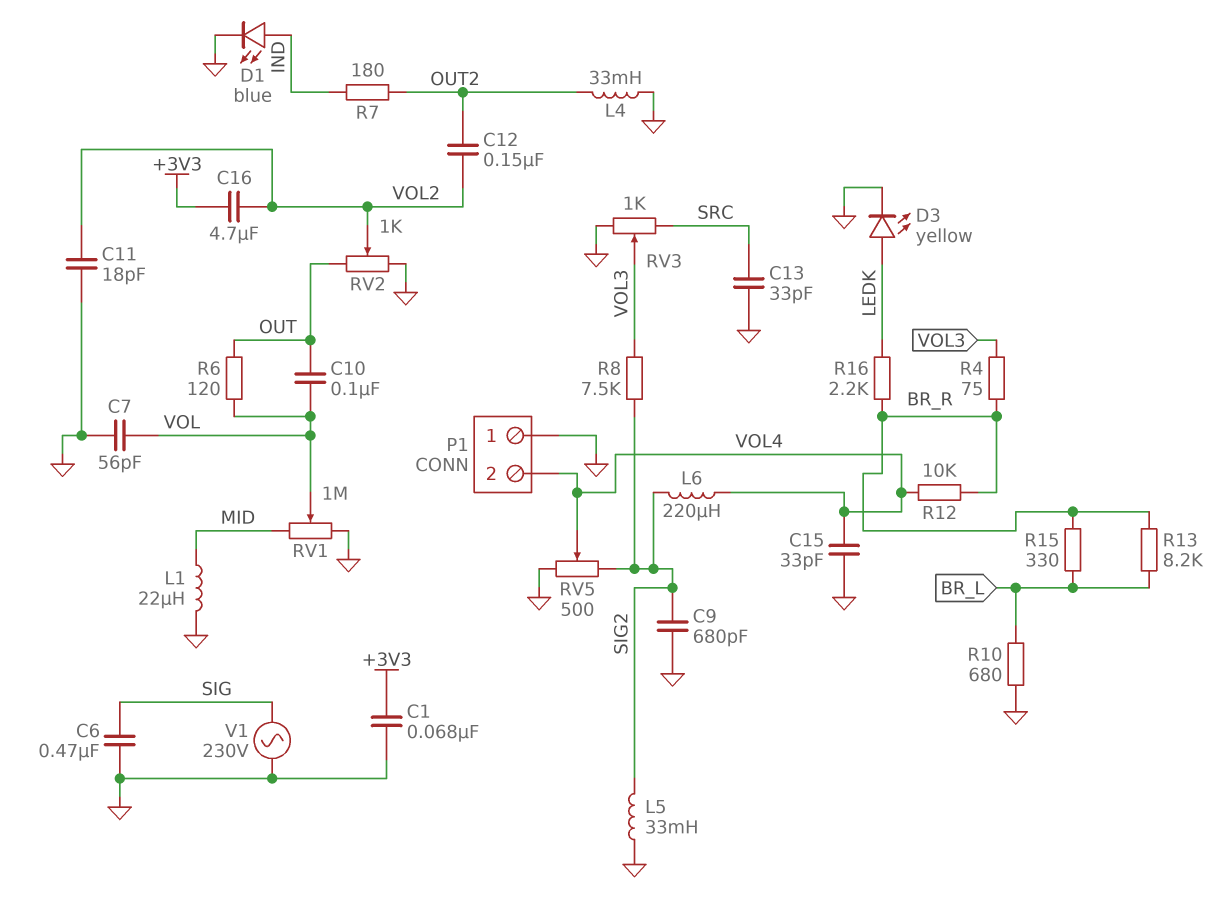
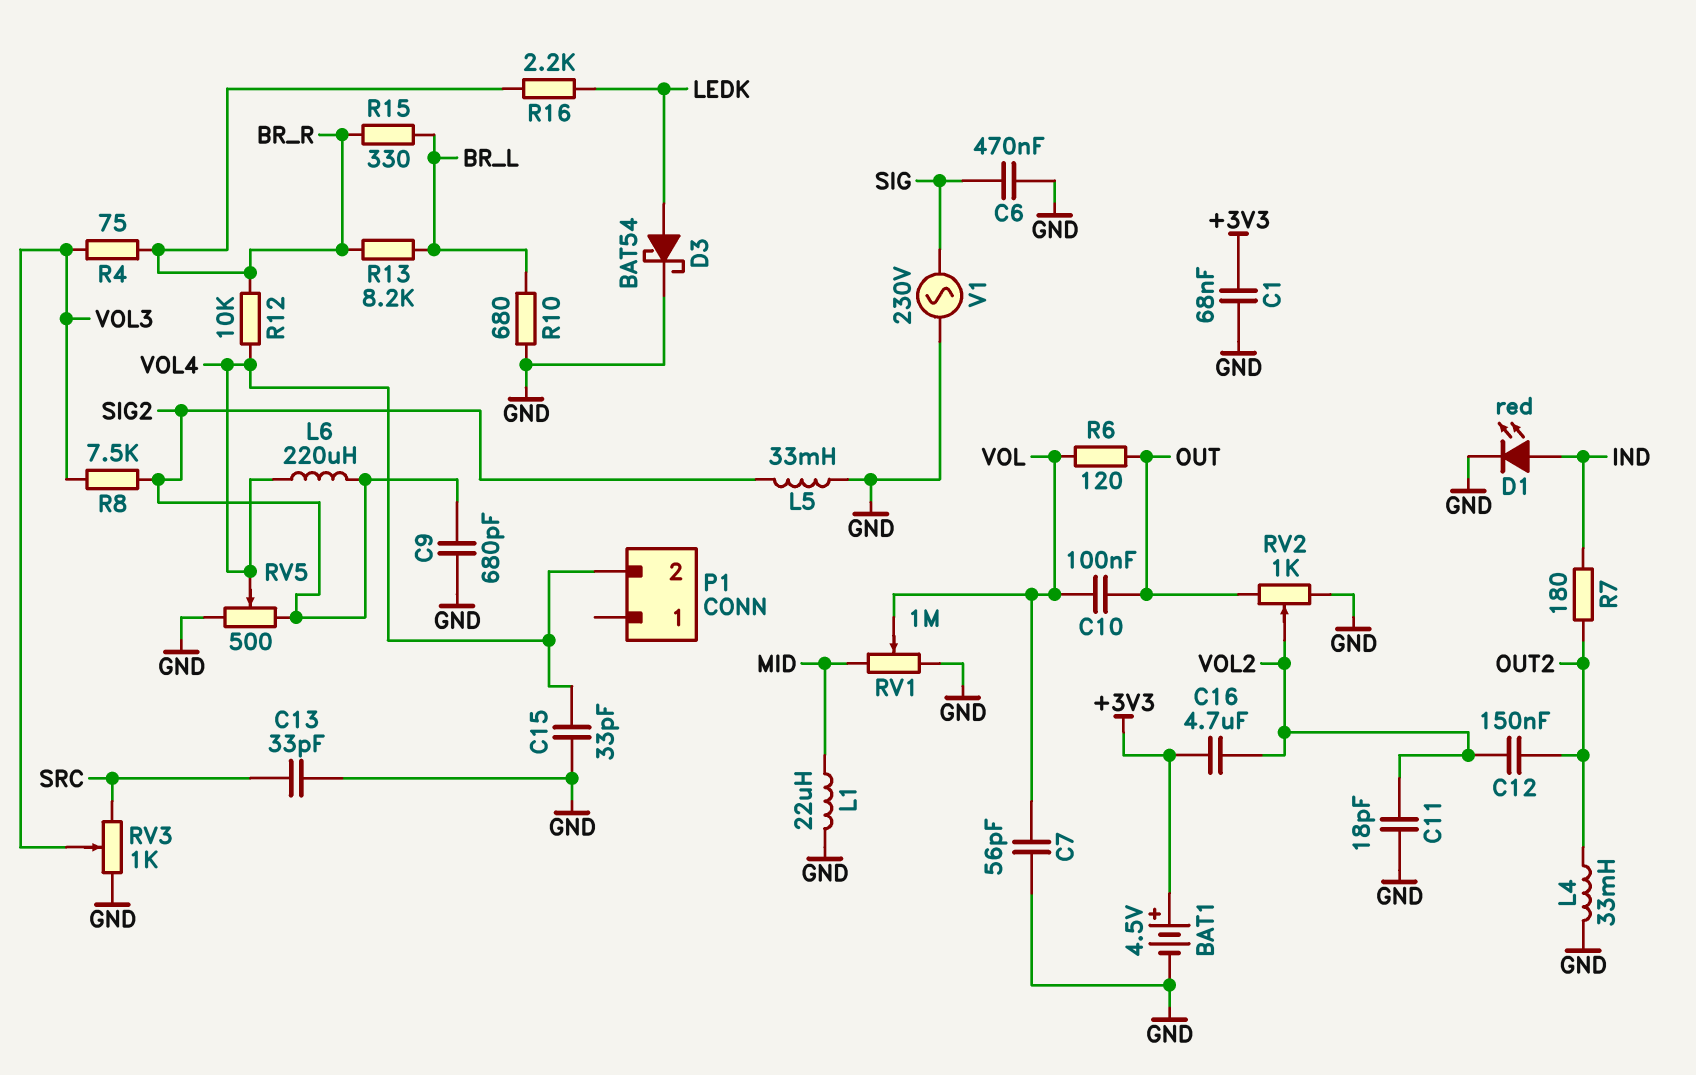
BAT1: none -> 4.5V (plus +3V3, minus GND)
D1: LED blue (A IND, K GND) -> LED red (A IND, K GND)
D3: LED yellow (A LEDK, K GND) -> schottky BAT54 (A LEDK, K GND)
P1 pin 1: GND -> none

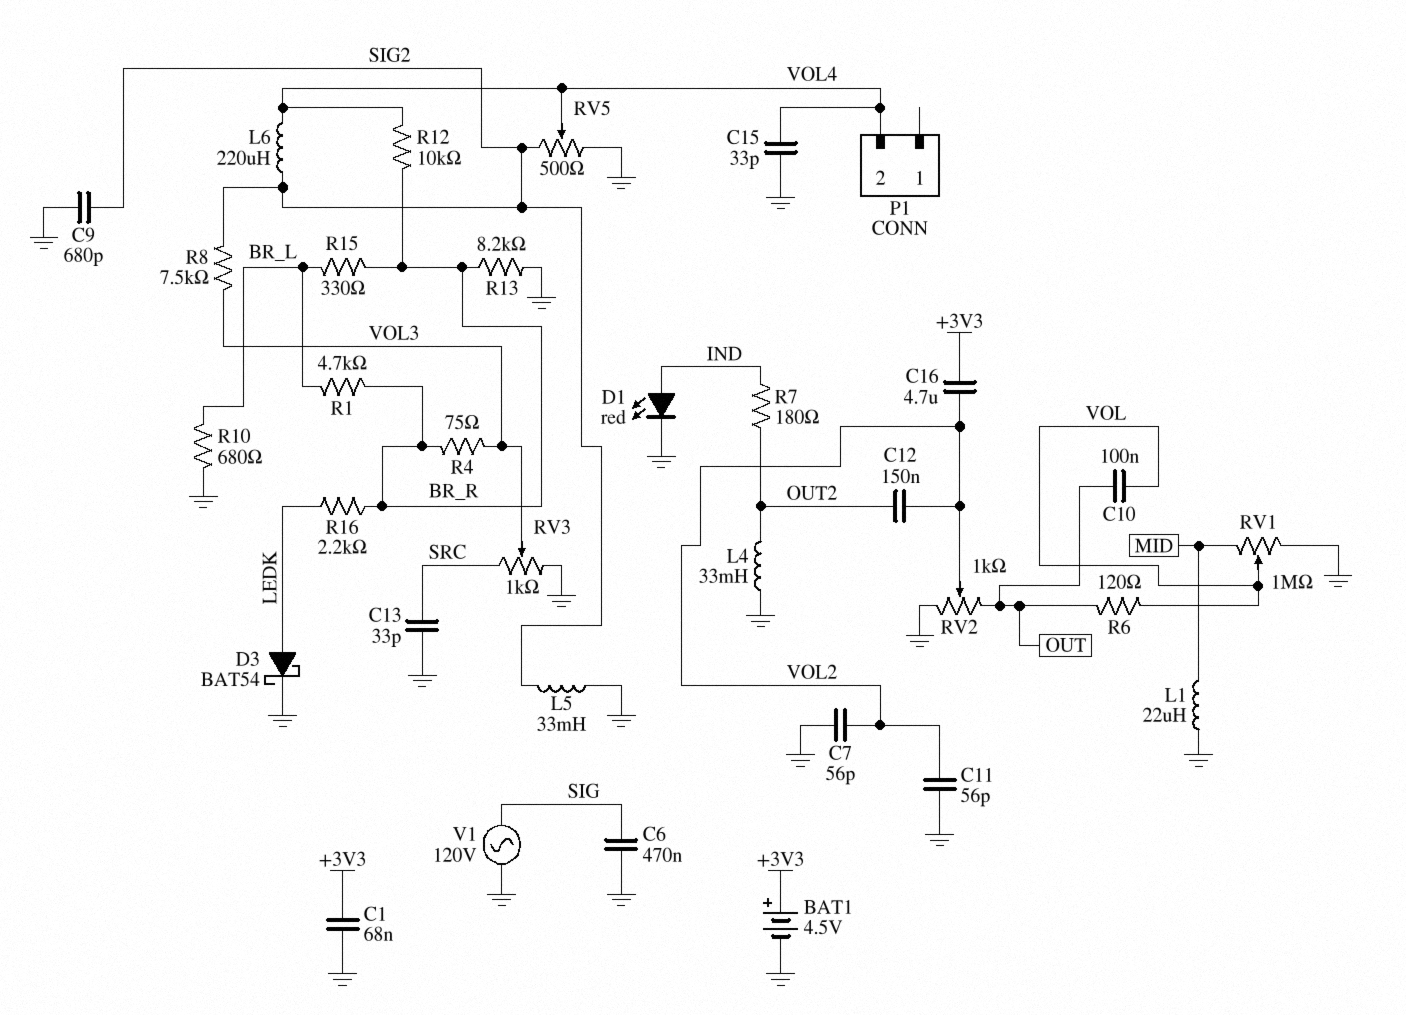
C7: 56pF (GND, VOL) -> 56pF (GND, VOL2)
C11: 18pF (GND, VOL2) -> 56pF (GND, VOL2)
R1: none -> 4.7k (BR_L, BR_R)
R13: 8.2k (BR_L, BR_R) -> 8.2k (BR_R, GND)
V1: AC 230V (GND, SIG) -> AC 120V (GND, SIG)

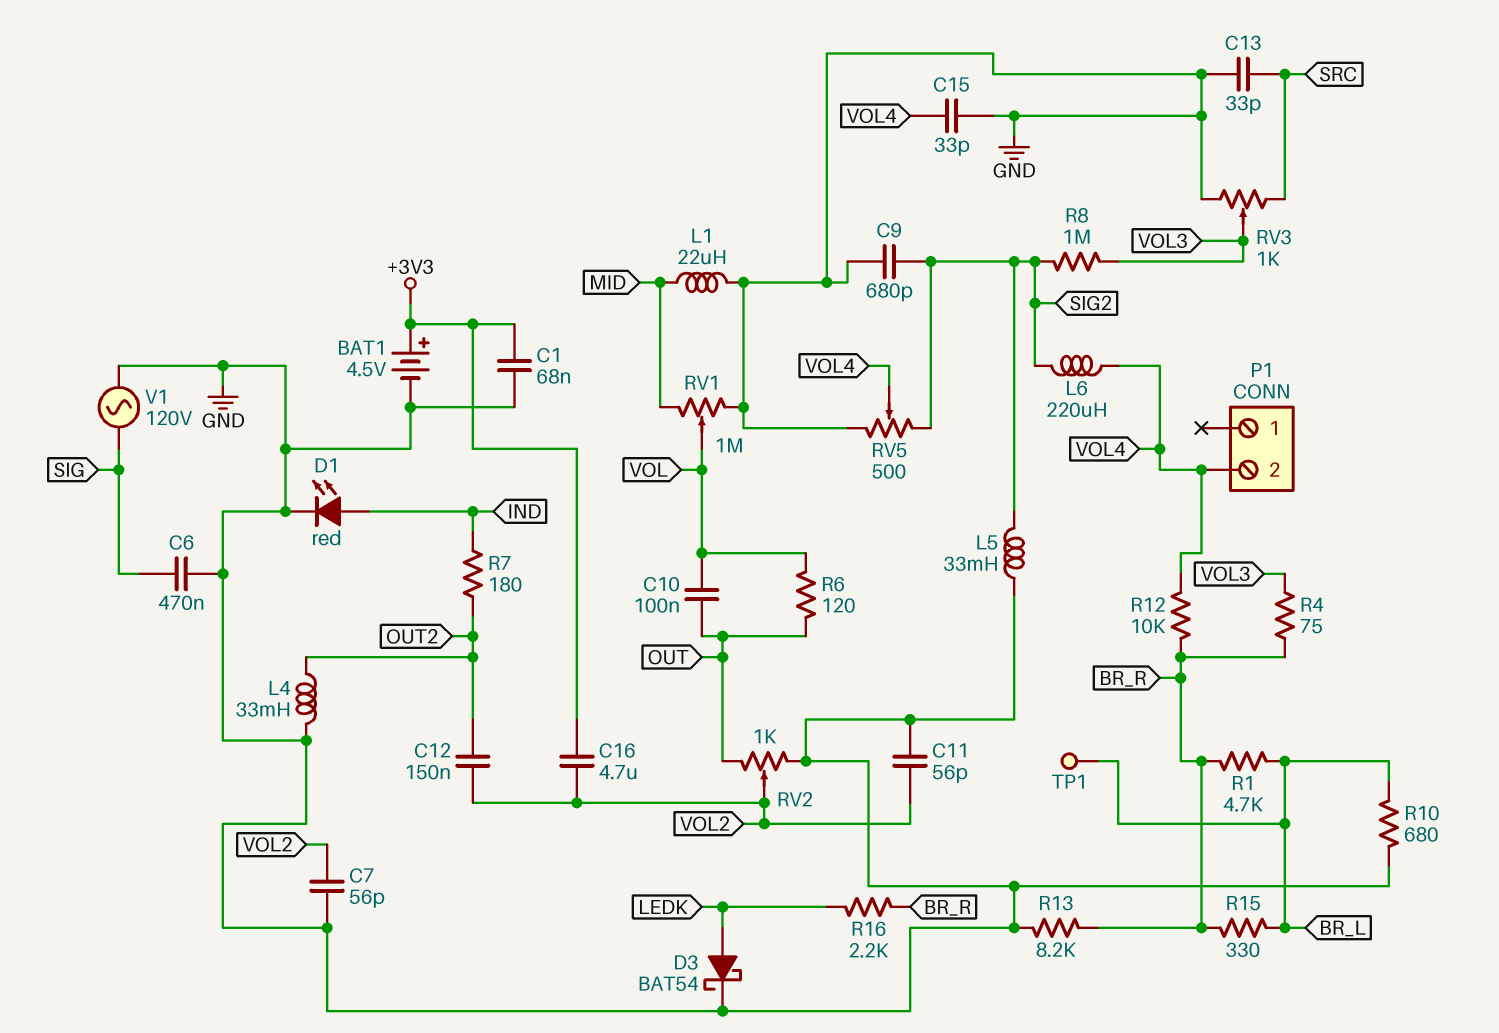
R8: 7.5k (SIG2, VOL3) -> 1M (SIG2, VOL3)
TP1: none -> test point (BR_L)

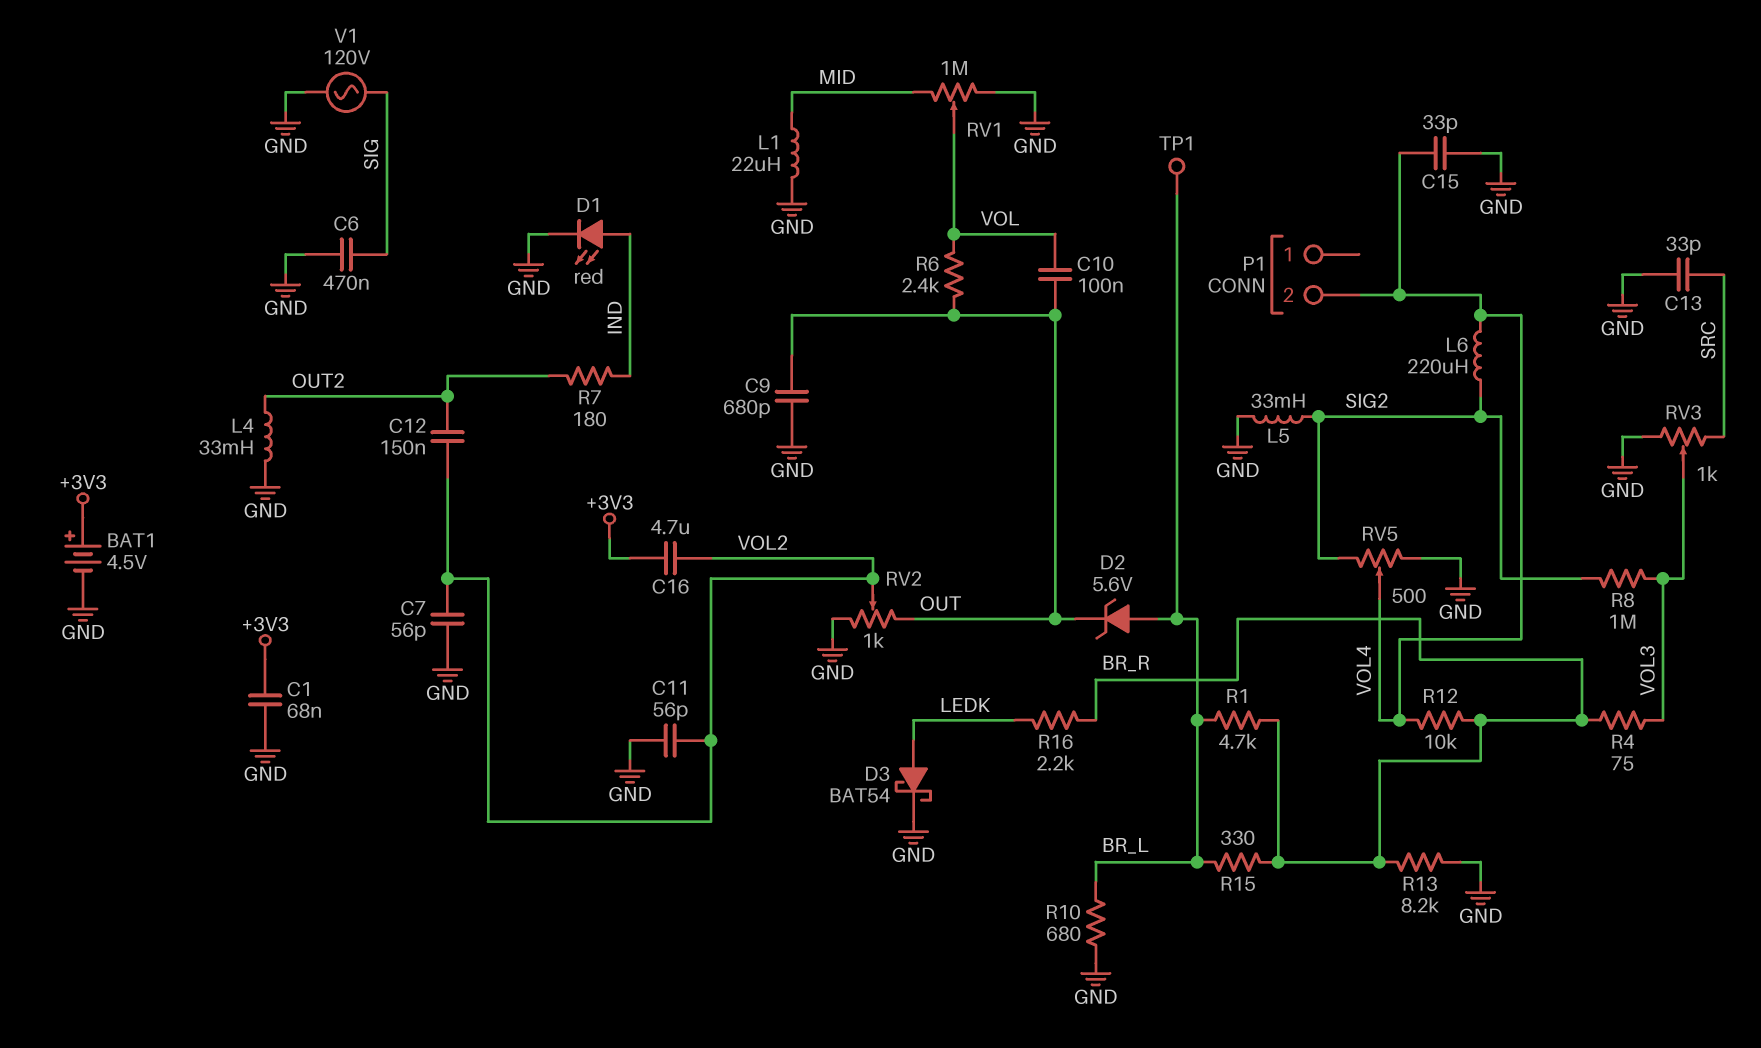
C9: 680pF (GND, SIG2) -> 680pF (GND, OUT)
D2: none -> zener 5.6V (A BR_L, K OUT)
R6: 120 (OUT, VOL) -> 2.4k (OUT, VOL)

